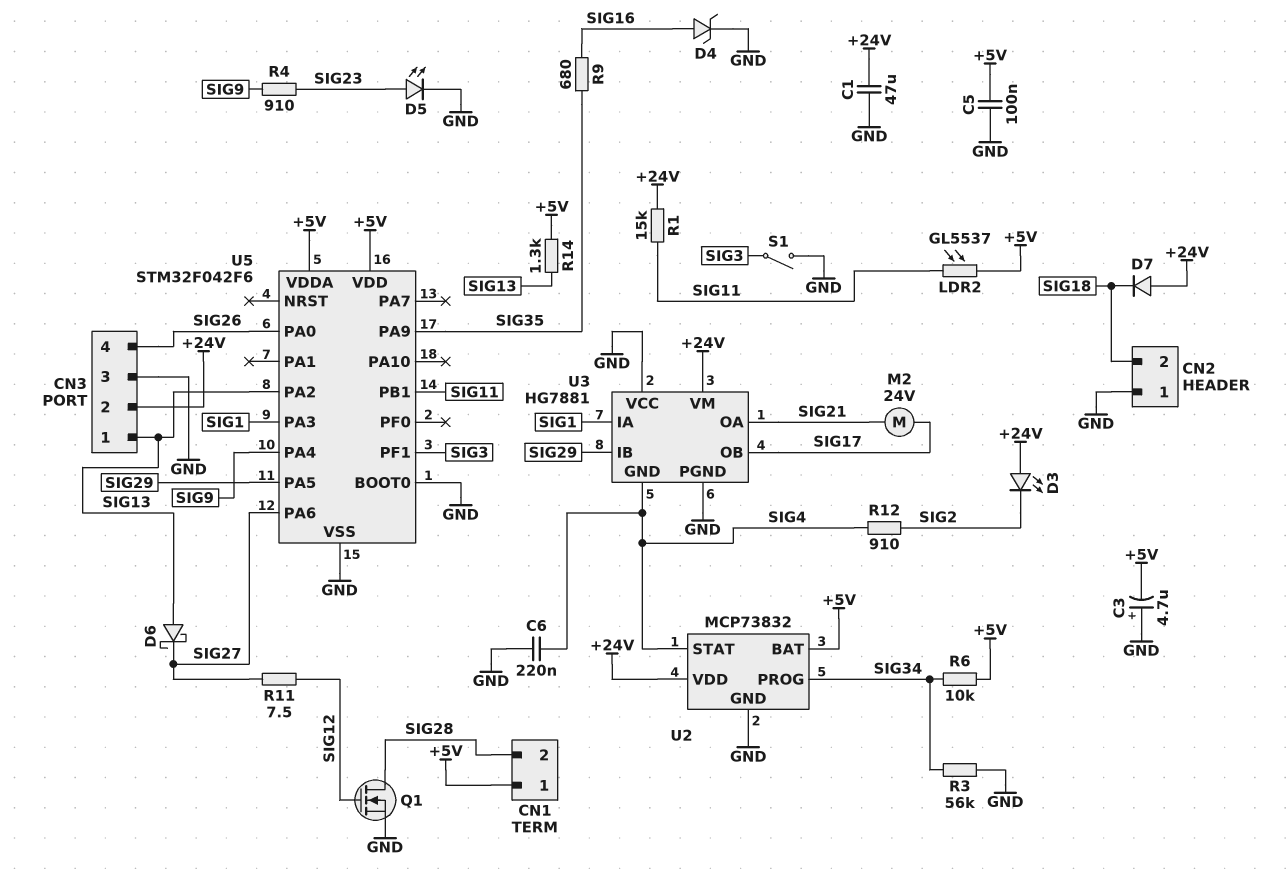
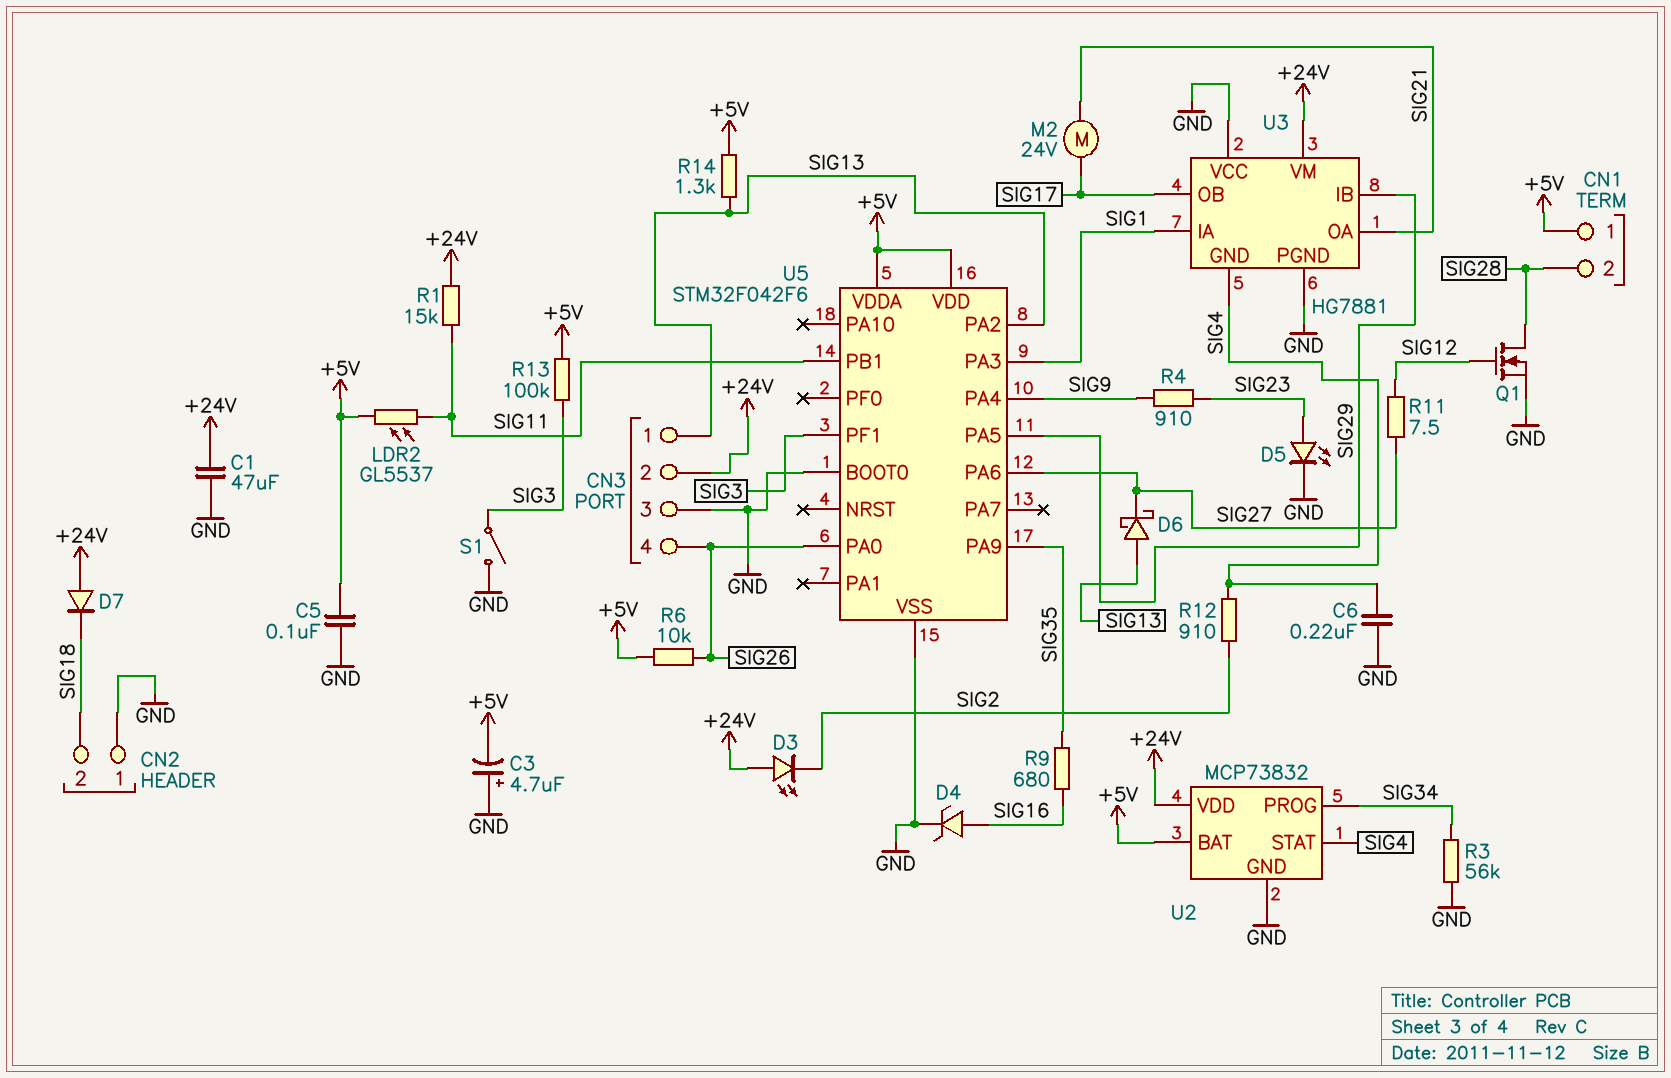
R6: 10k (+5V, SIG34) -> 10k (+5V, SIG26)
R13: none -> 100k (+5V, SIG3)

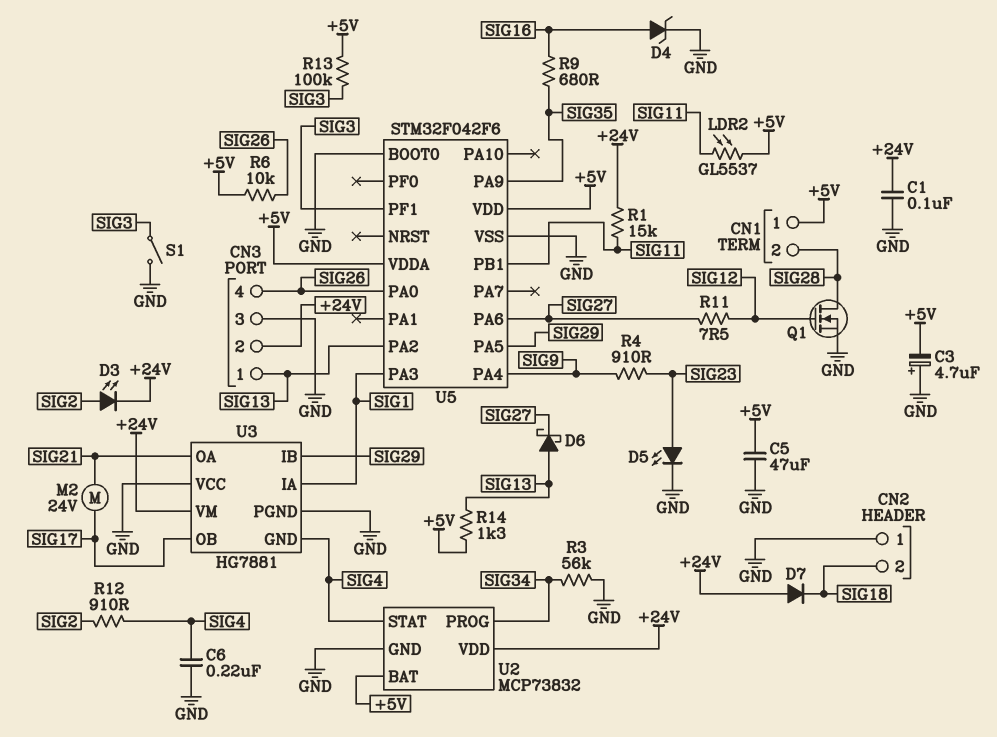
C1: 47uF (+24V, GND) -> 100nF (+24V, GND)
C5: 100nF (+5V, GND) -> 47uF (+5V, GND)
D3: LED (A +24V, K SIG2) -> LED (A SIG2, K +24V)

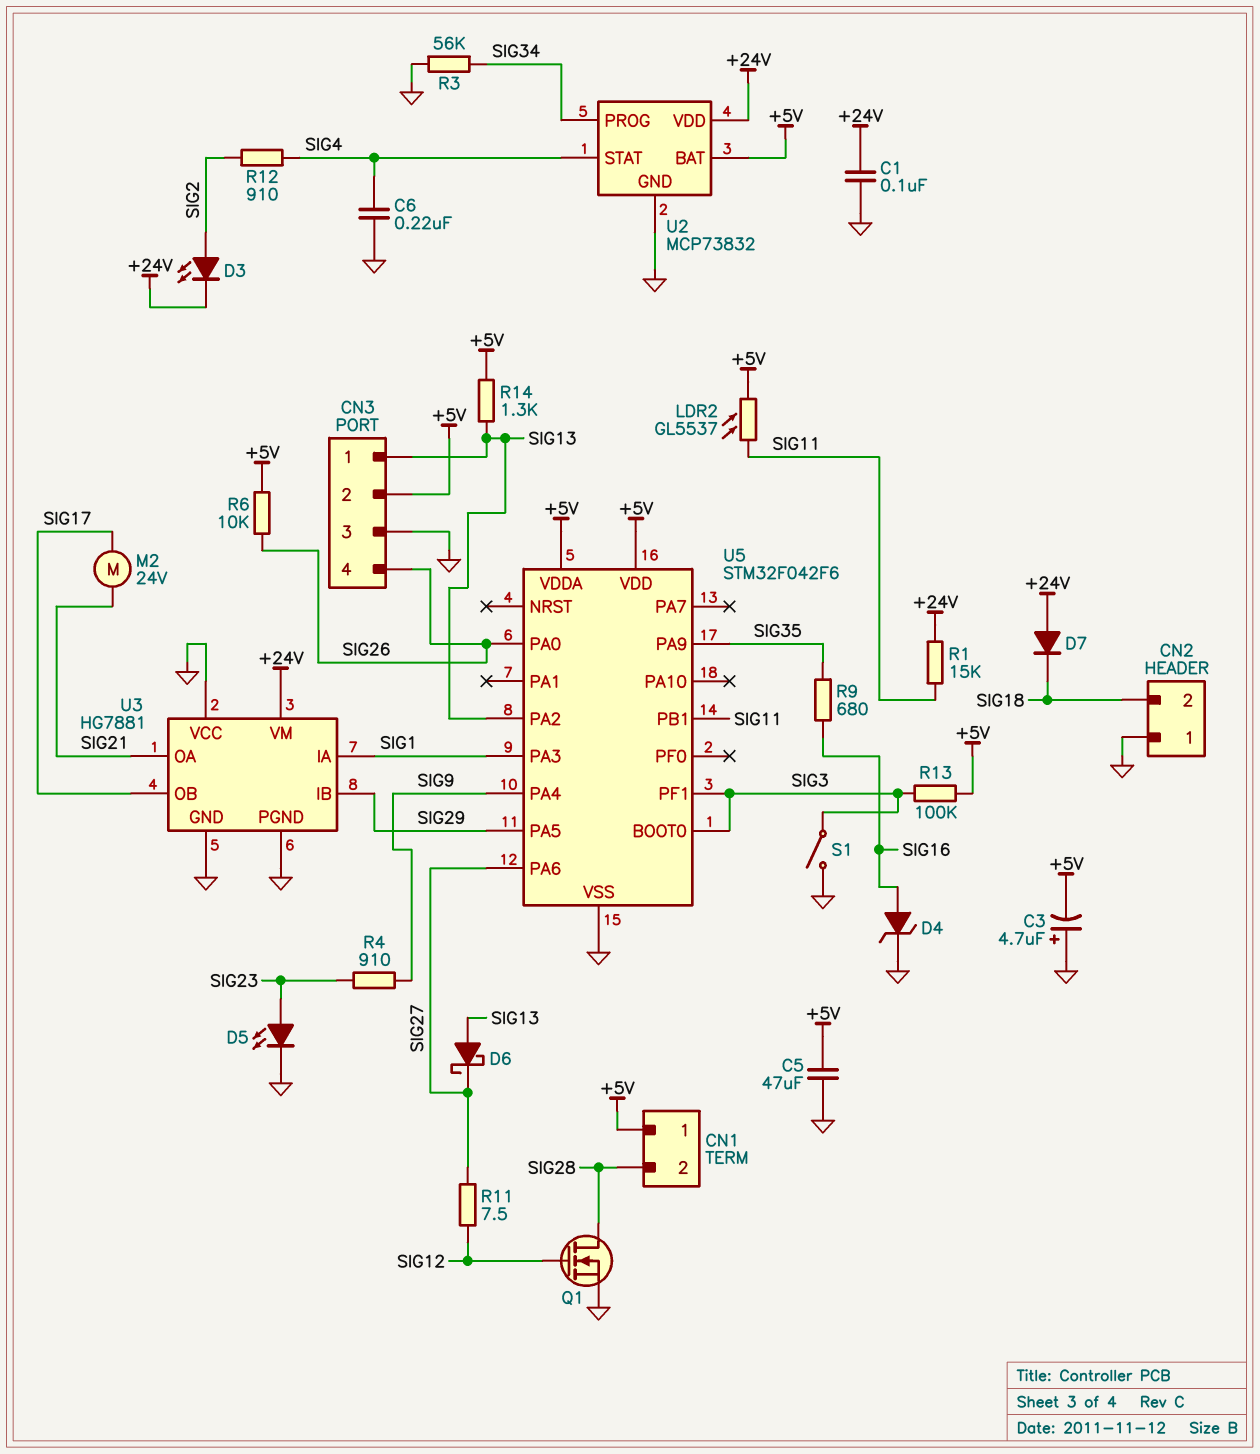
CN3 pin 2: +24V -> +5V
U3 pin GND: SIG4 -> GND
U5 pin BOOT0: GND -> SIG3

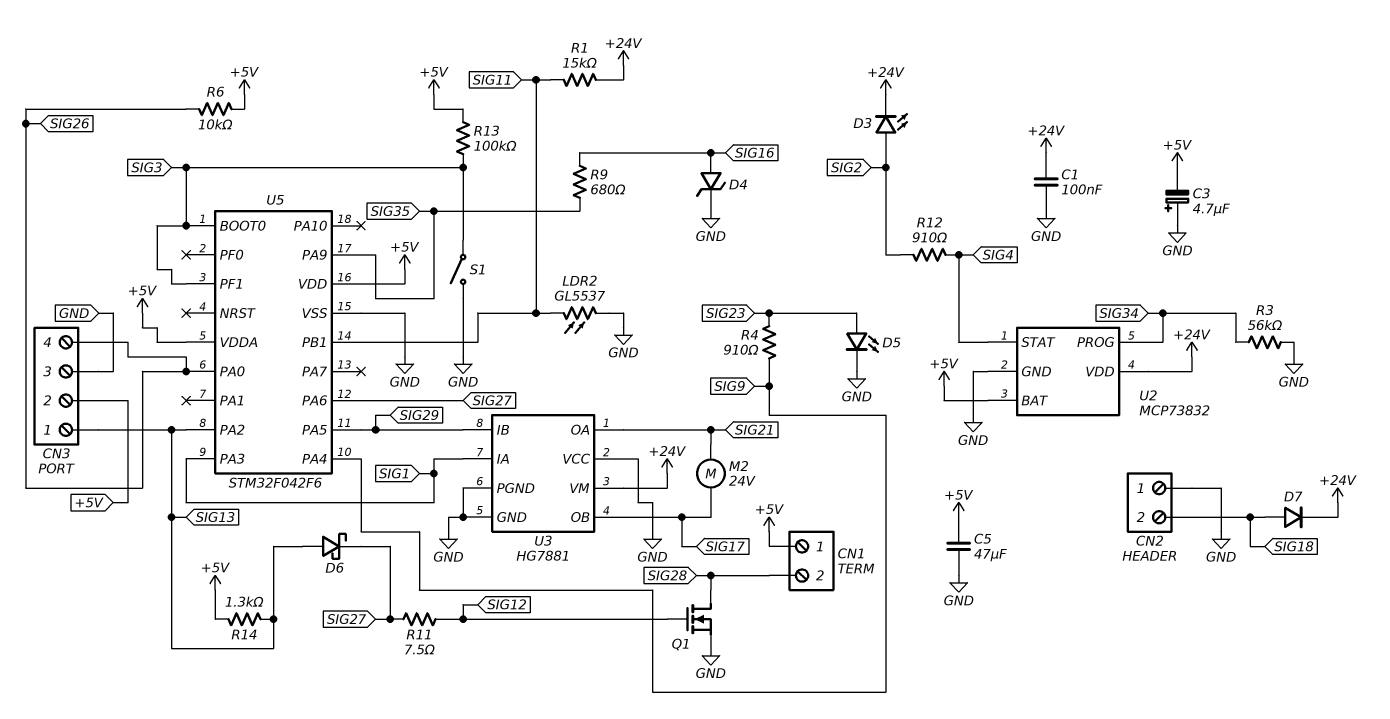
C6: 220nF (GND, SIG4) -> none
D7: diode (A +24V, K SIG18) -> diode (A SIG18, K +24V)
LDR2: GL5537 (+5V, SIG11) -> GL5537 (GND, SIG11)

